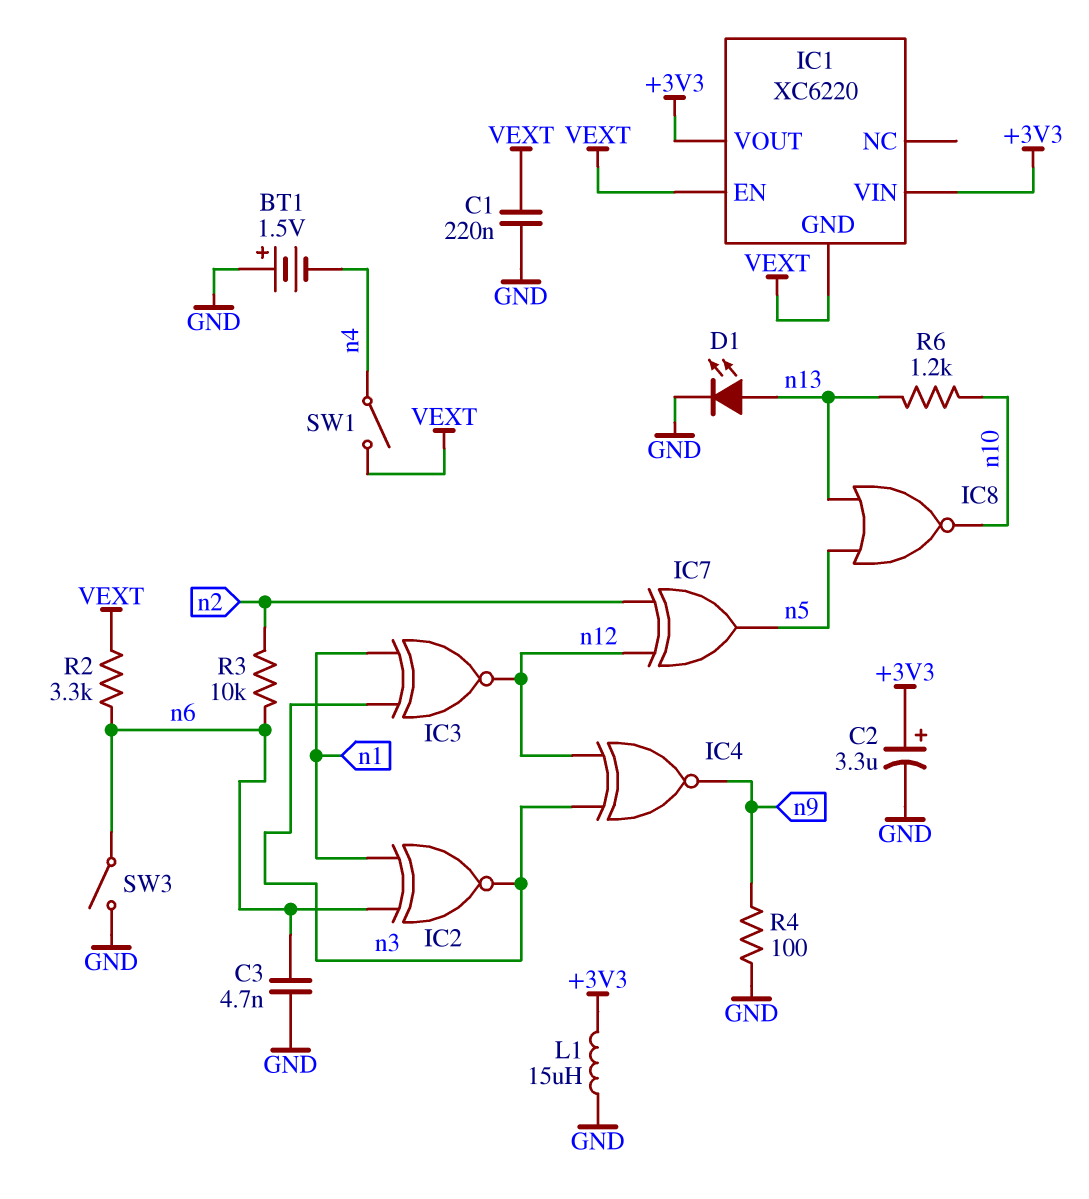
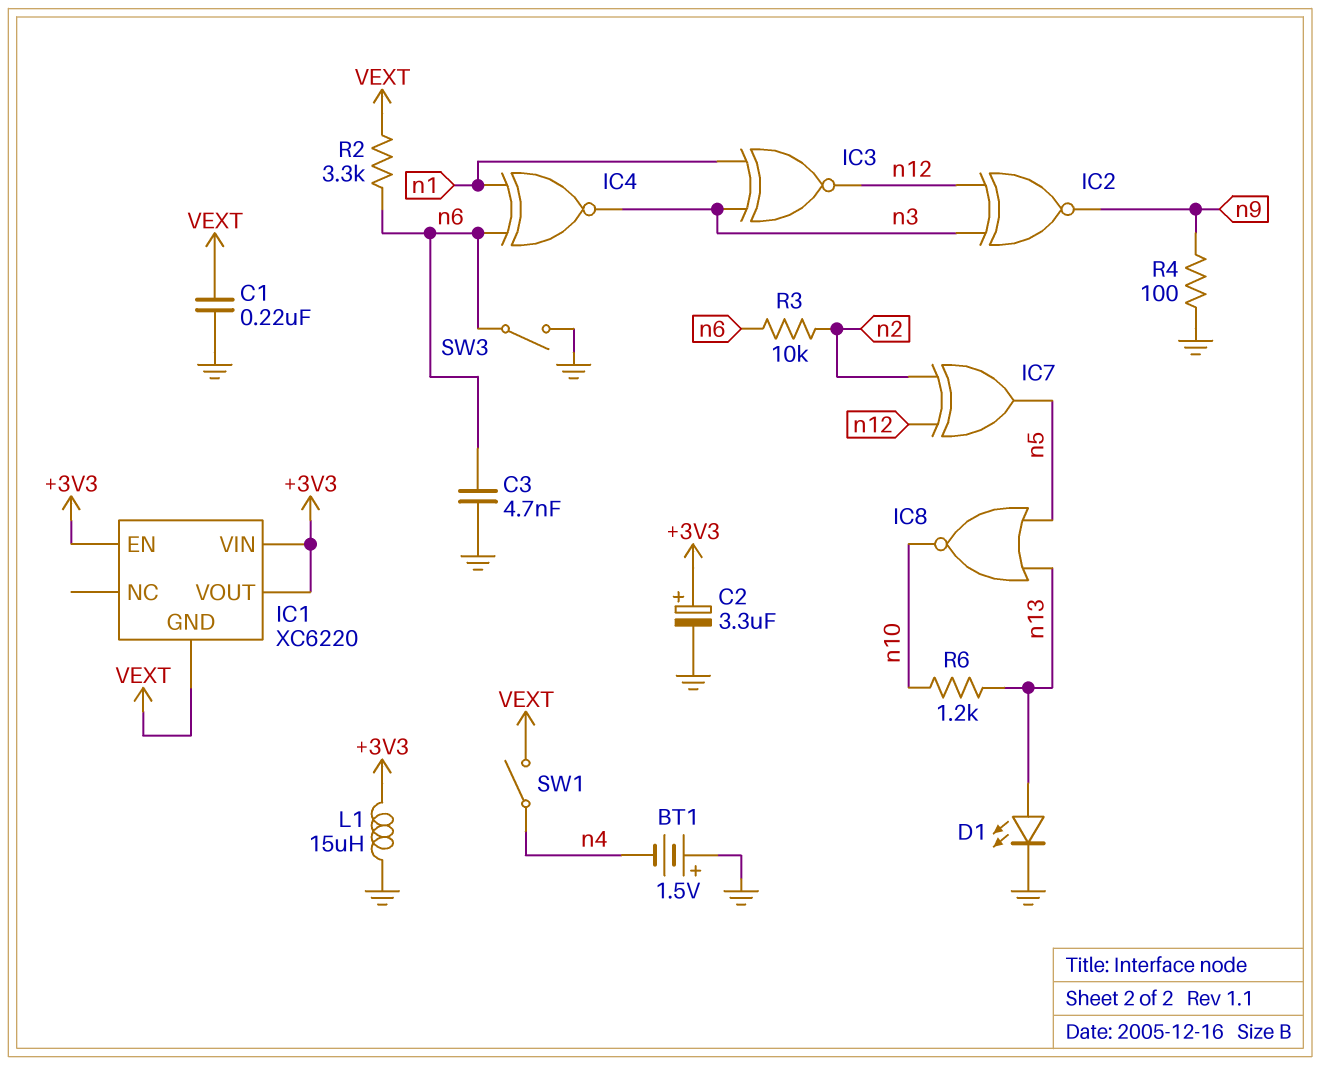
IC1 pin EN: VEXT -> +3V3
IC2: XNOR (in n1, in n6, out n3) -> XNOR (in n3, in n12, out n9)
IC4: XNOR (in n3, in n12, out n9) -> XNOR (in n1, in n6, out n3)

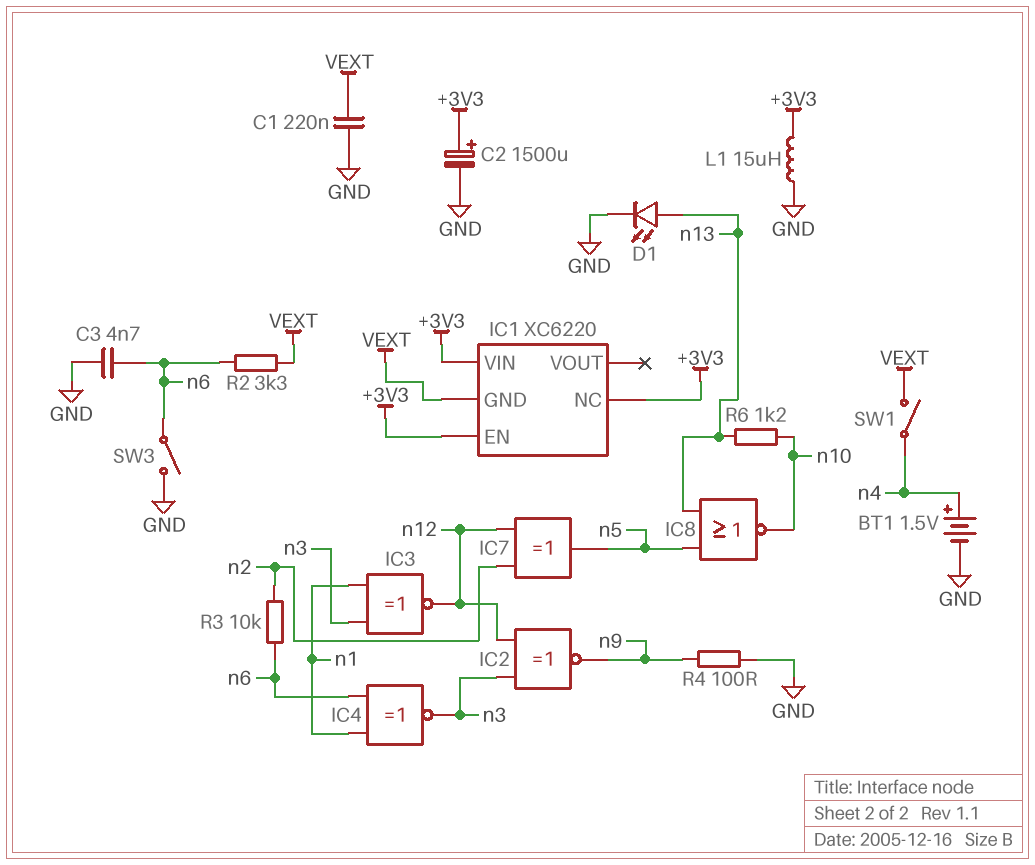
BT1: 1.5V (plus GND, minus n4) -> 1.5V (plus n4, minus GND)
C2: 3.3uF (plus +3V3, minus GND) -> 1500uF (plus +3V3, minus GND)
IC1 pin NC: none -> +3V3
IC1 pin VOUT: +3V3 -> none

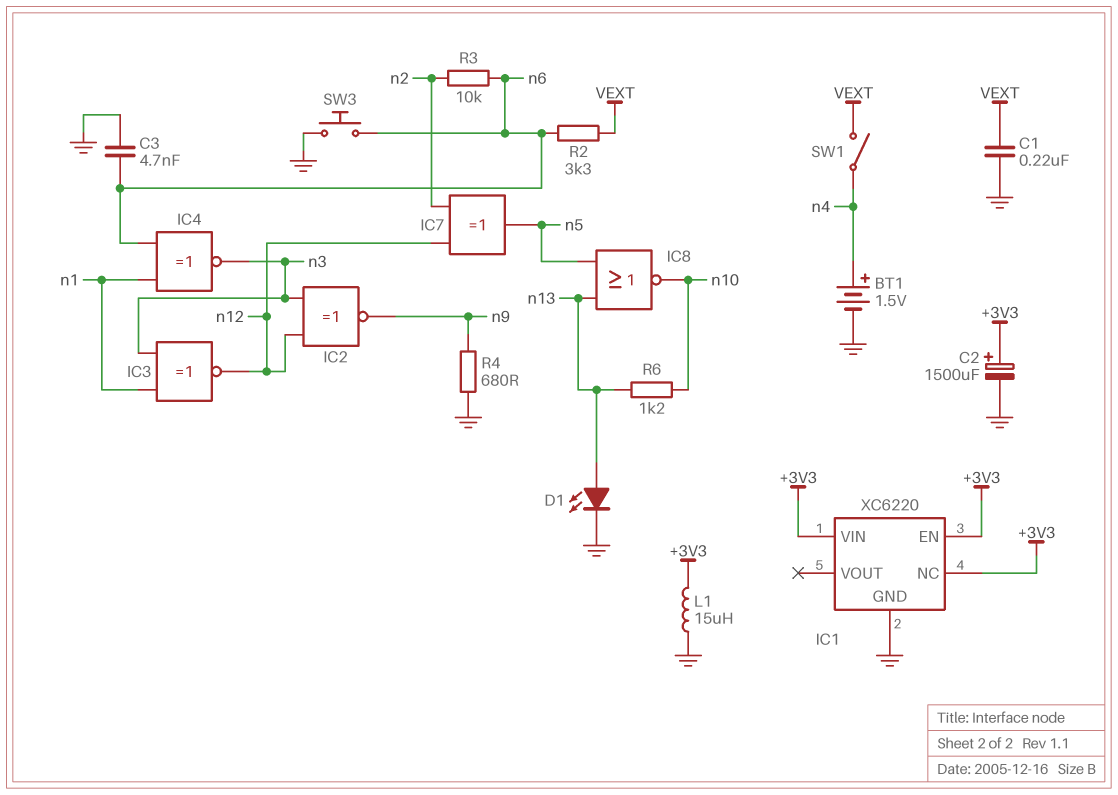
IC1 pin GND: VEXT -> GND
R4: 100 (GND, n9) -> 680 (GND, n9)
SW3: switch (GND, n6) -> button (GND, n6)

